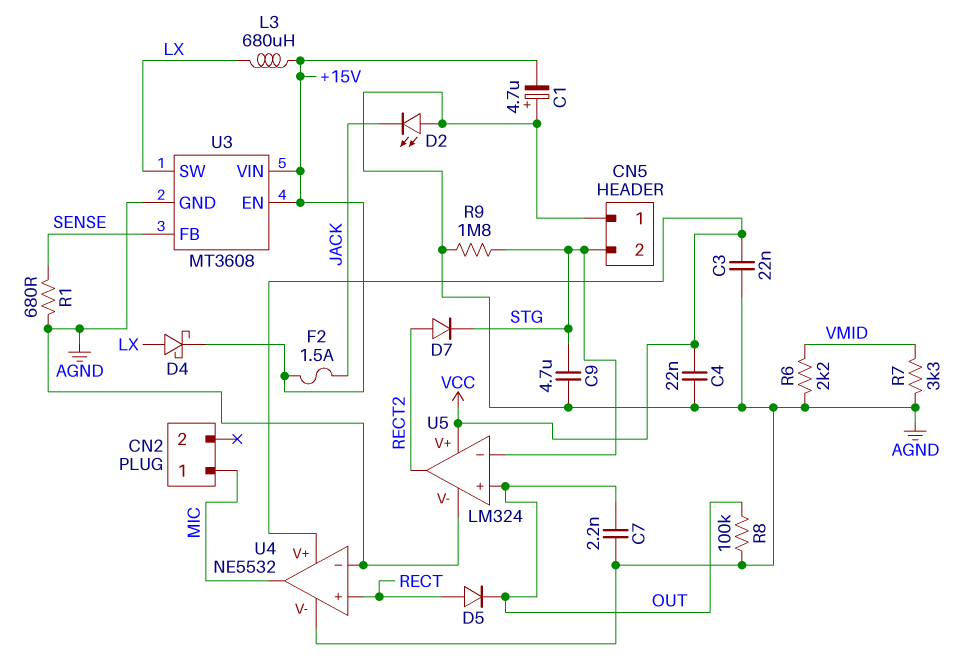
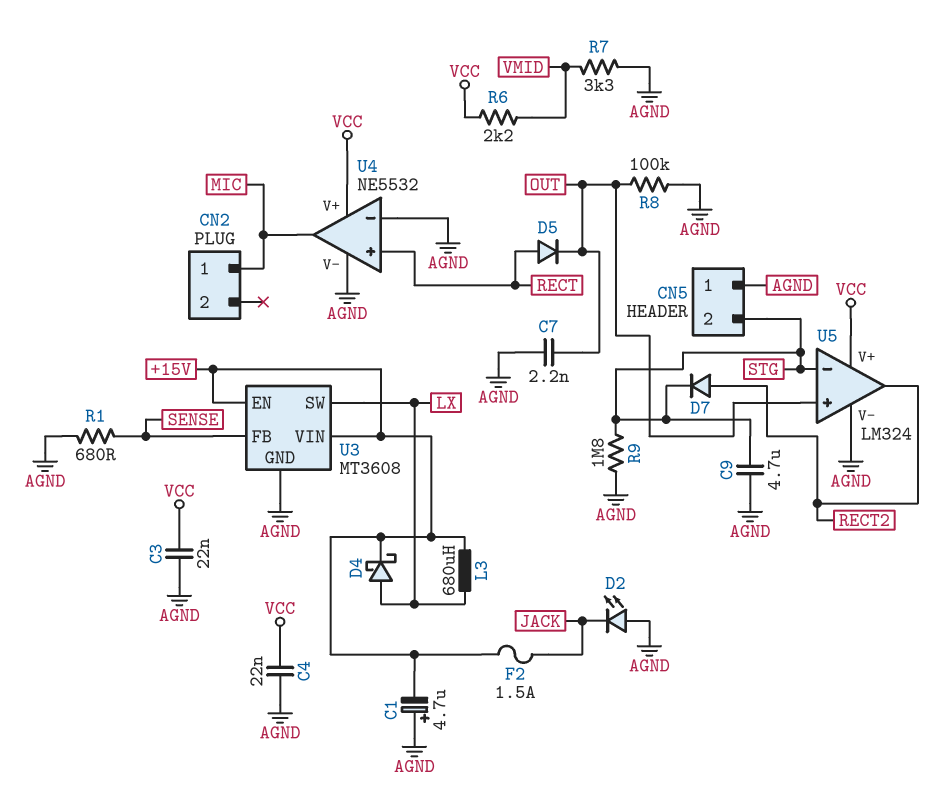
R6: 2.2k (AGND, VMID) -> 2.2k (VCC, VMID)

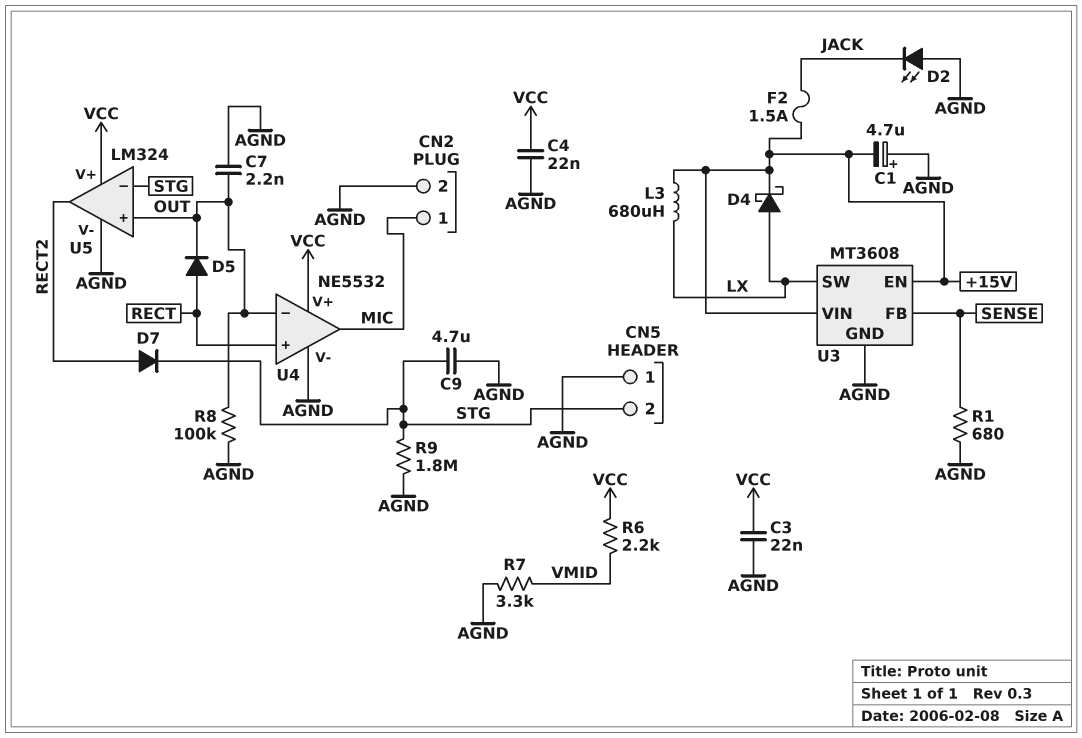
CN2 pin 2: none -> AGND
U4 pin in-: AGND -> OUT

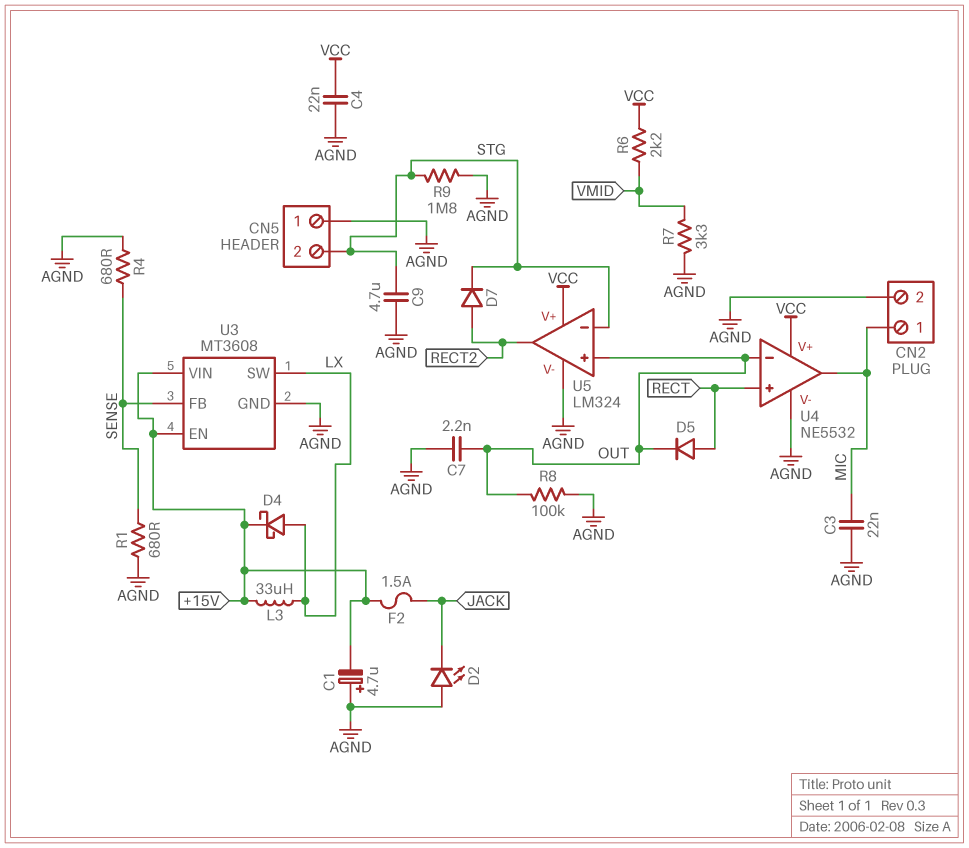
C3: 22nF (AGND, VCC) -> 22nF (AGND, MIC)
L3: 680uH (+15V, LX) -> 33uH (+15V, LX)
R4: none -> 680 (AGND, SENSE)

